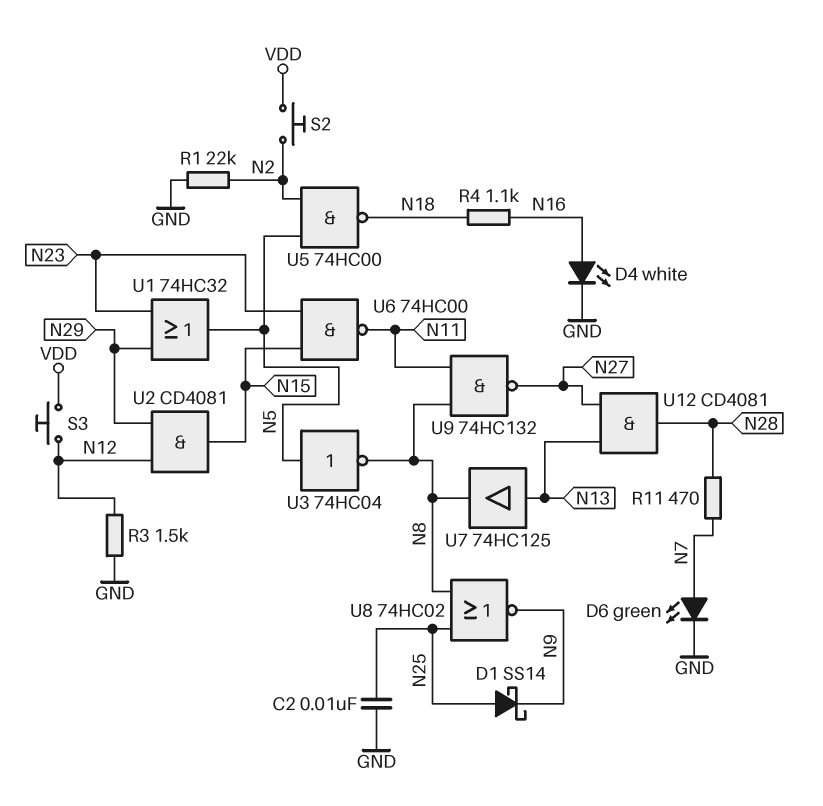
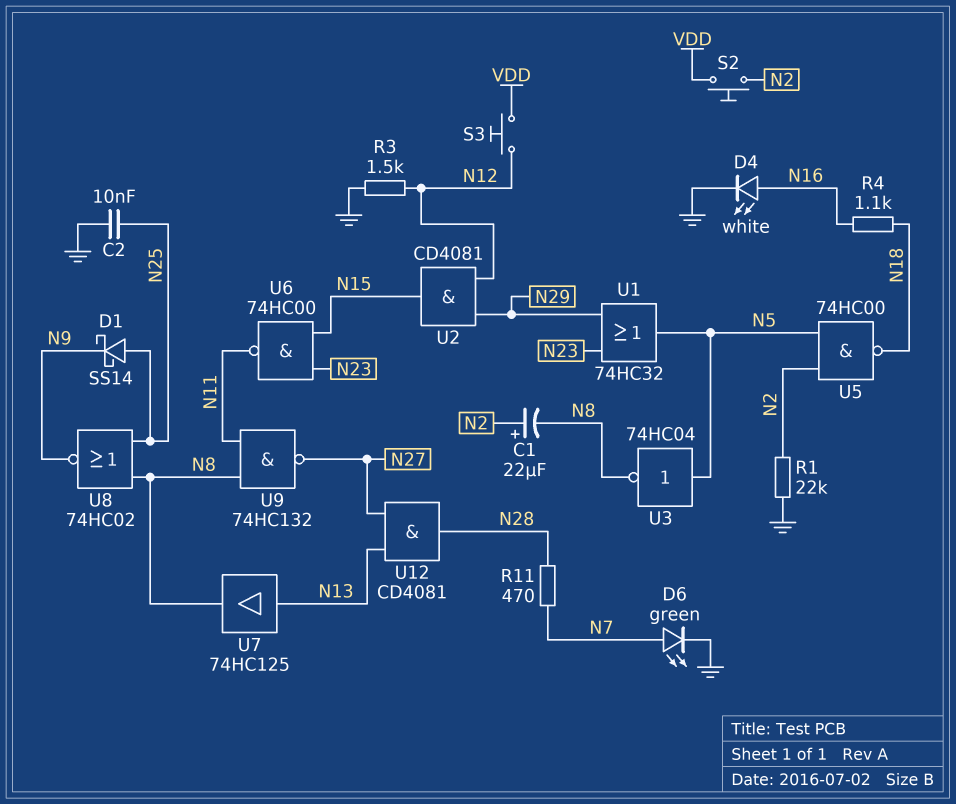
C1: none -> 22uF (plus N2, minus N8)

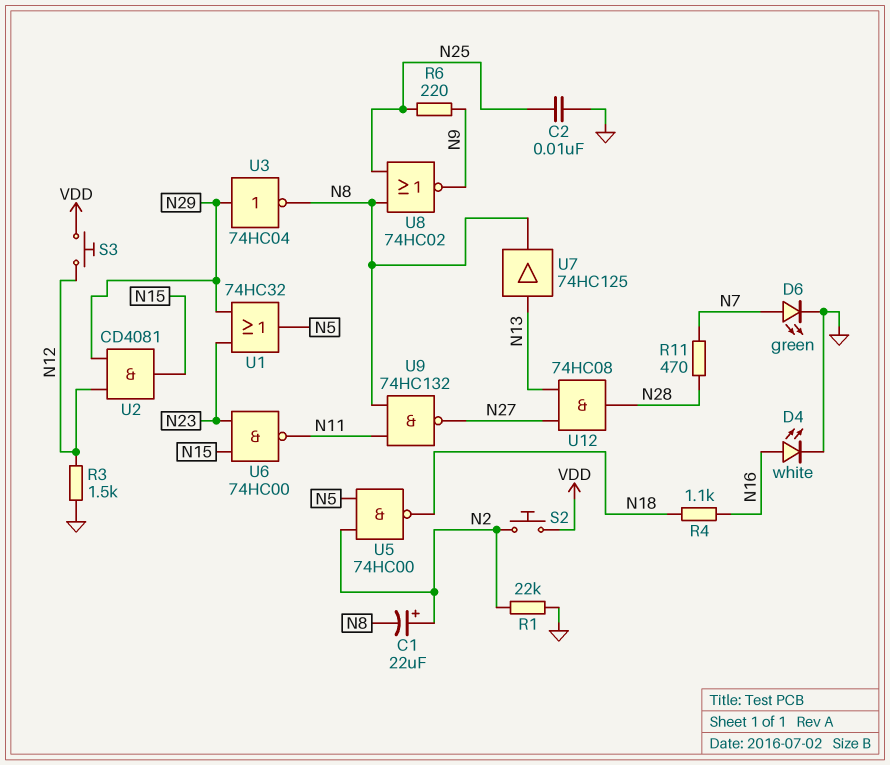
D1: schottky SS14 (A N25, K N9) -> none
R6: none -> 220 (N9, N25)
U3: NOT 74HC04 (in N5, out N8) -> NOT 74HC04 (in N29, out N8)
U12: AND CD4081 (in N13, in N27, out N28) -> AND 74HC08 (in N13, in N27, out N28)

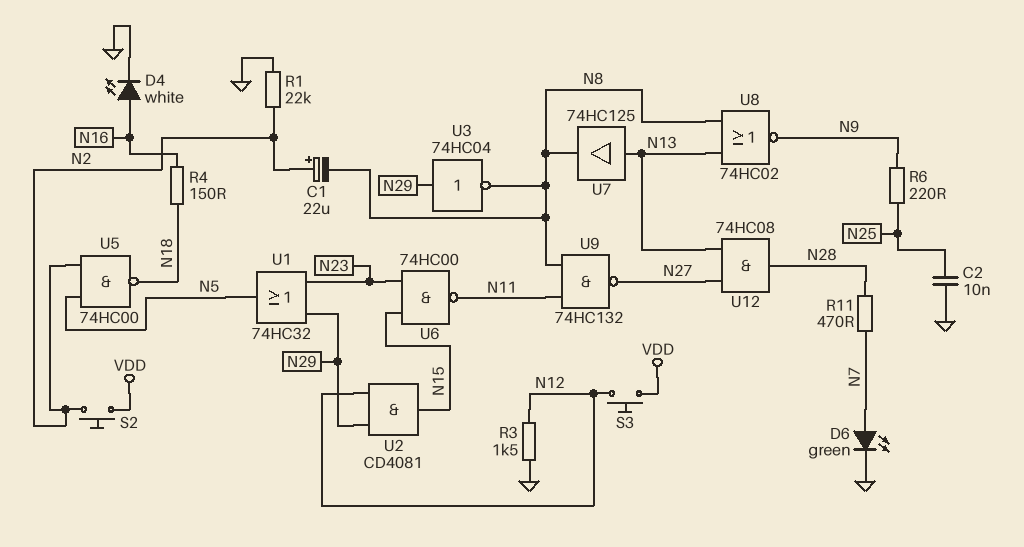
R4: 1.1k (N16, N18) -> 150 (N16, N18)
U8: NOR 74HC02 (in N8, in N25, out N9) -> NOR 74HC02 (in N8, in N13, out N9)

